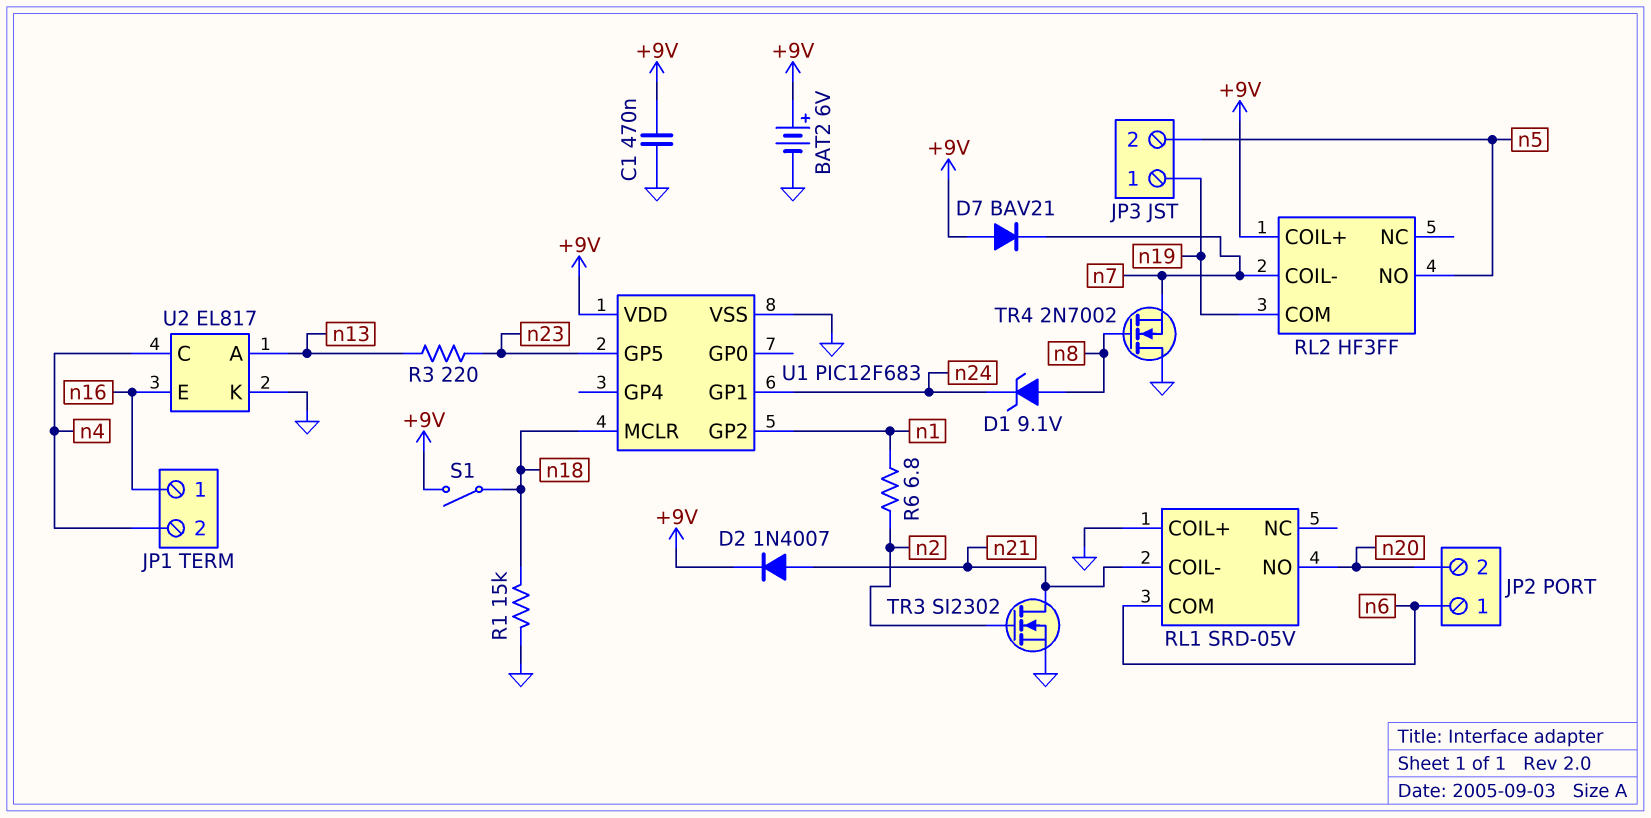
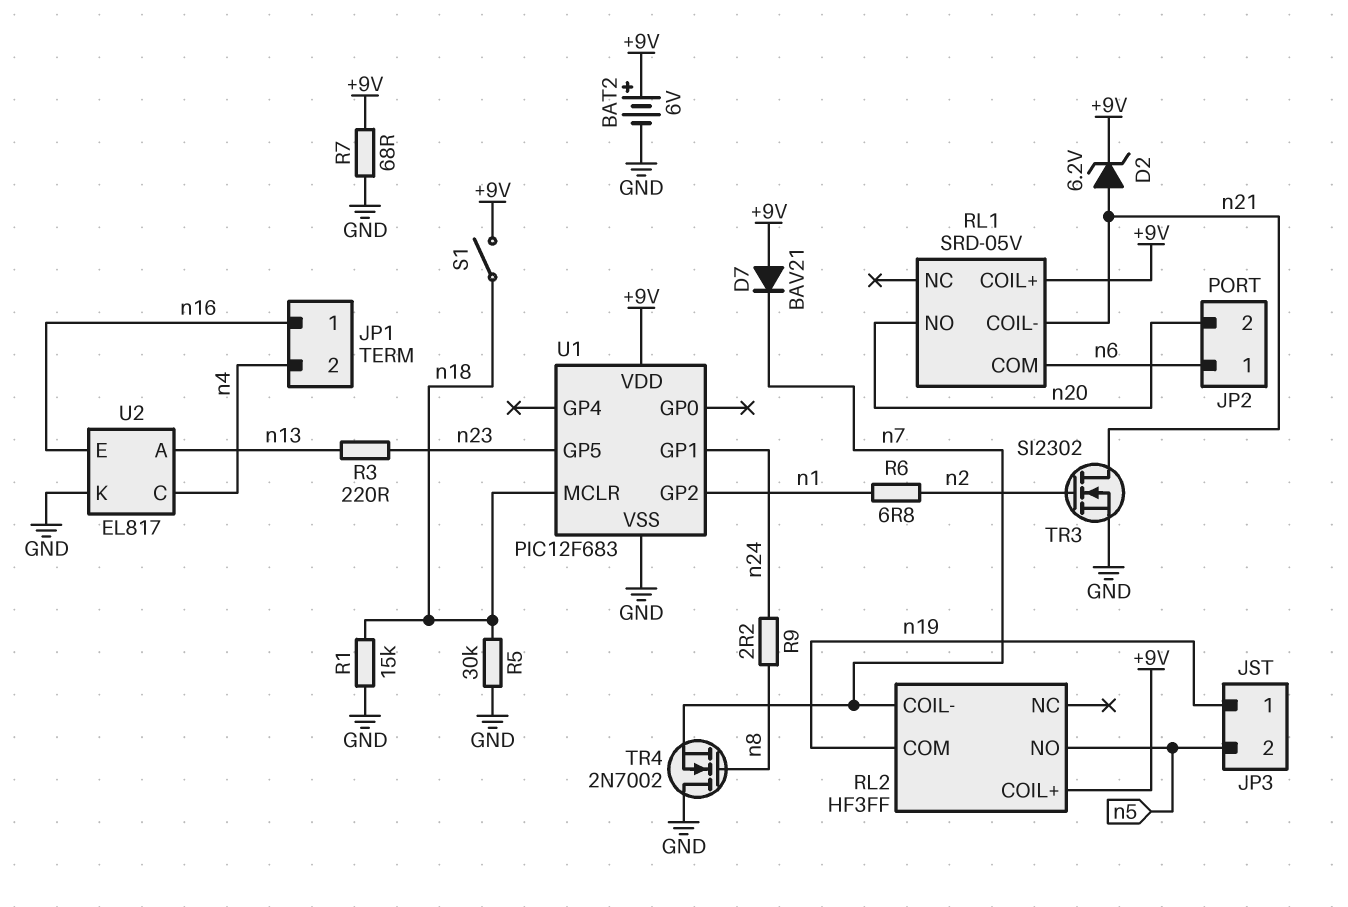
C1: 470nF (+9V, GND) -> none
D1: zener 9.1V (A n8, K n24) -> none
D2: diode 1N4007 (A n21, K +9V) -> zener 6.2V (A n21, K +9V)
R5: none -> 30k (GND, n18)
R7: none -> 68 (+9V, GND)
R9: none -> 2.2 (n8, n24)
RL1 pin COIL+: GND -> +9V

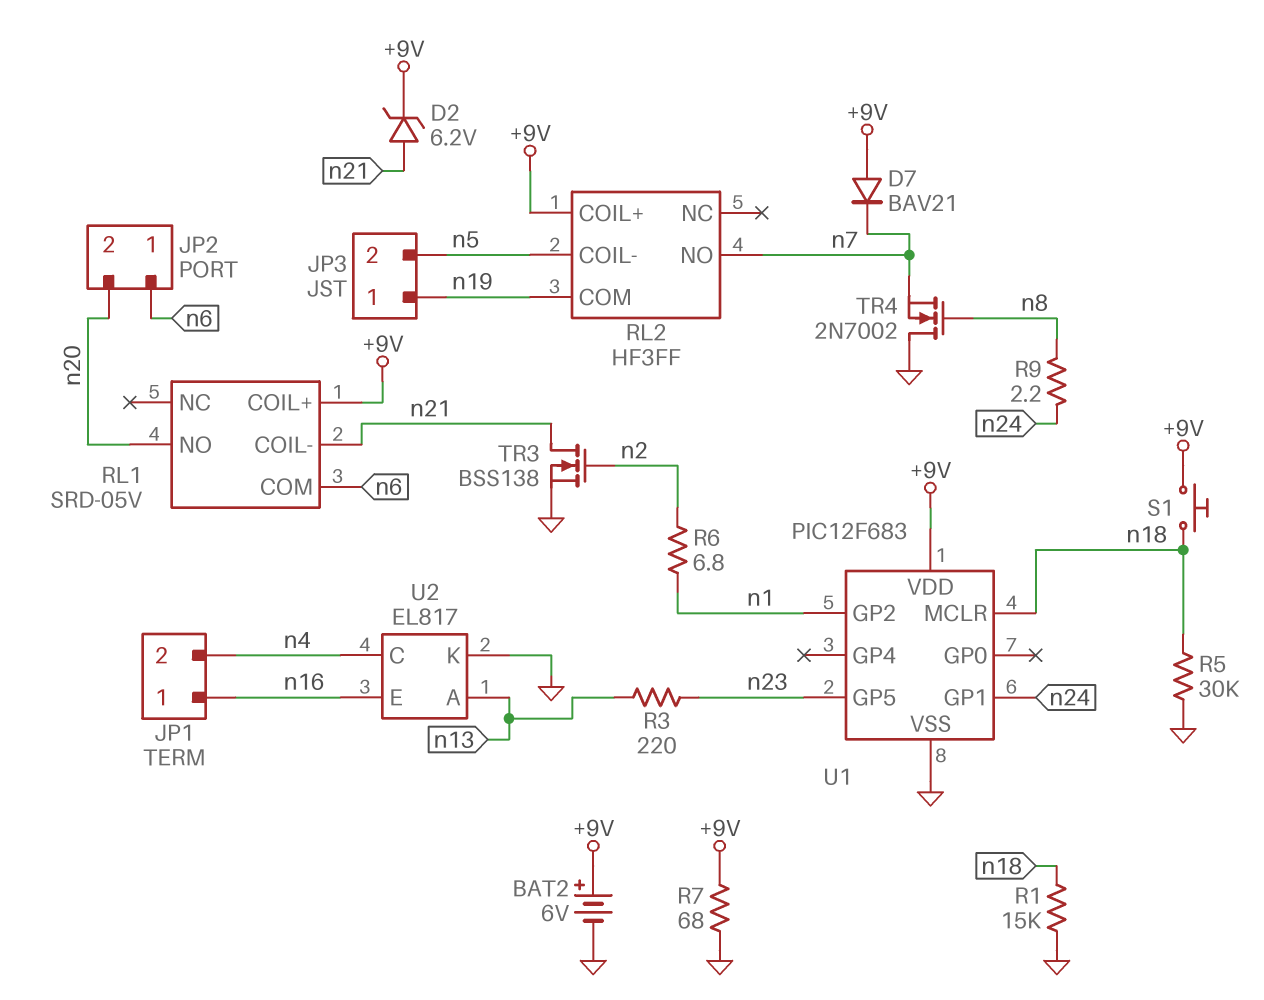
RL2 pin COIL-: n7 -> n5
RL2 pin NO: n5 -> n7
S1: switch (+9V, n18) -> button (+9V, n18)
TR3: NMOS SI2302 (G n2, D n21, S GND) -> NMOS BSS138 (G n2, D n21, S GND)

